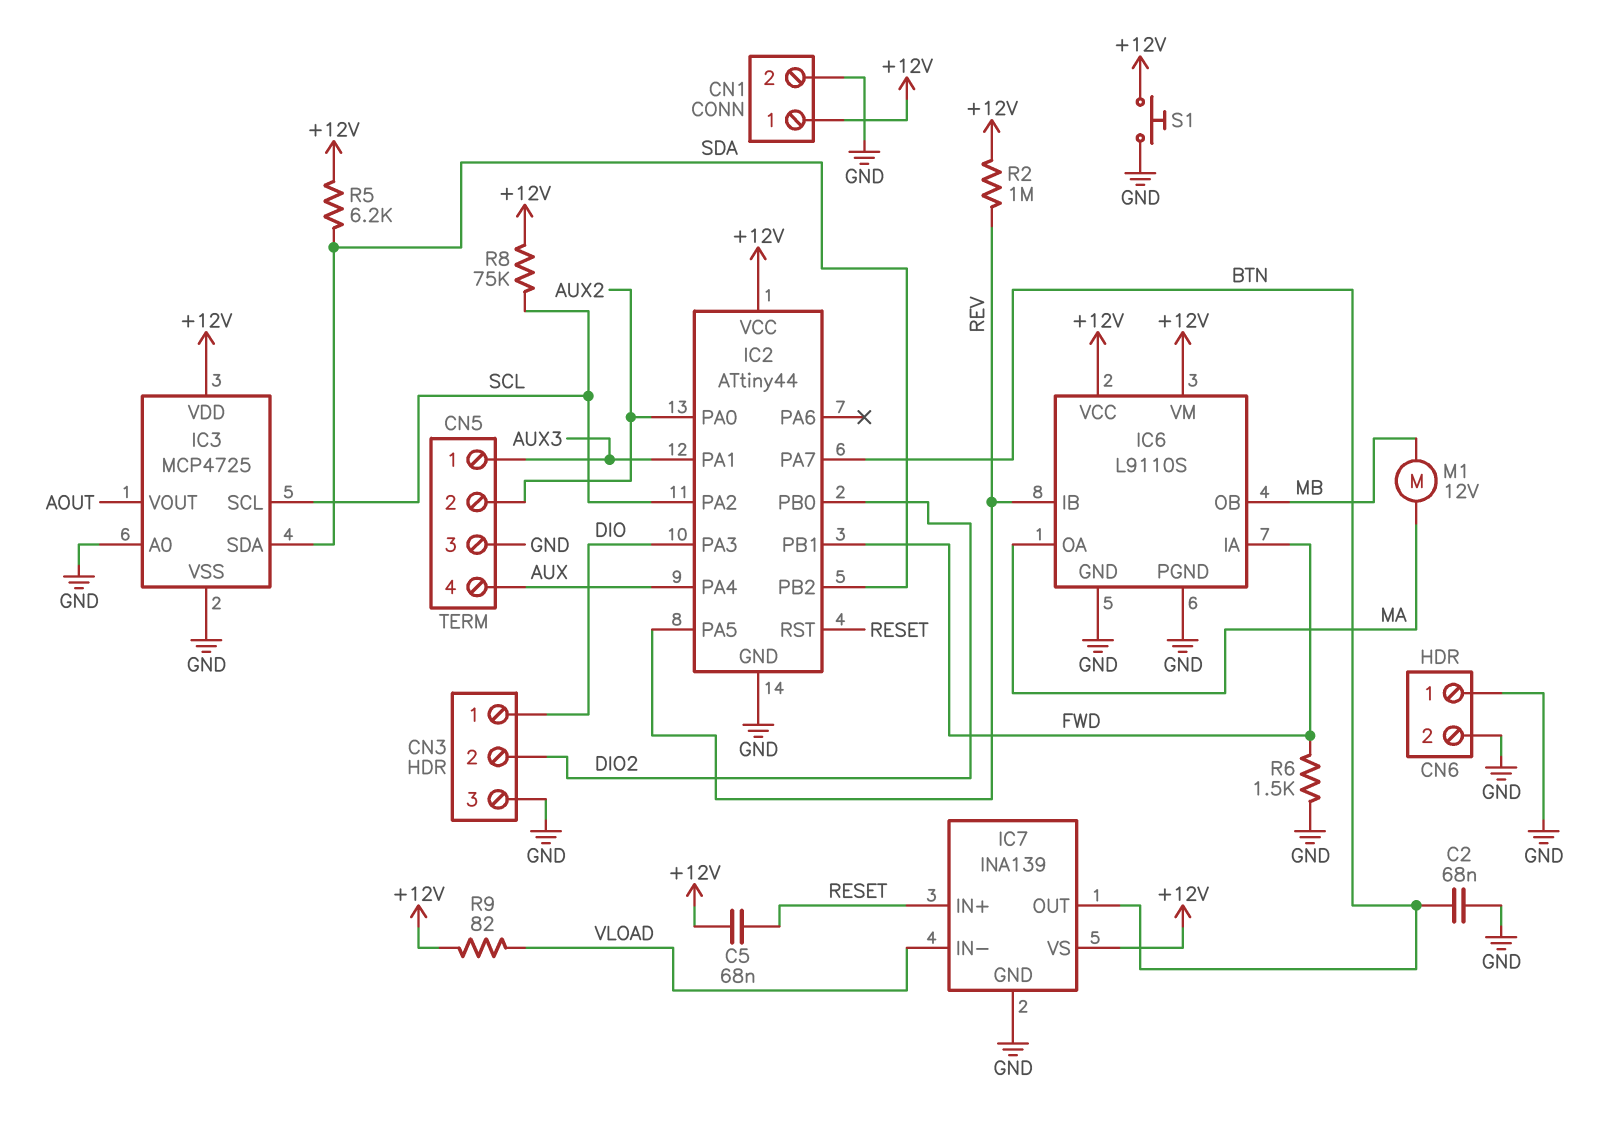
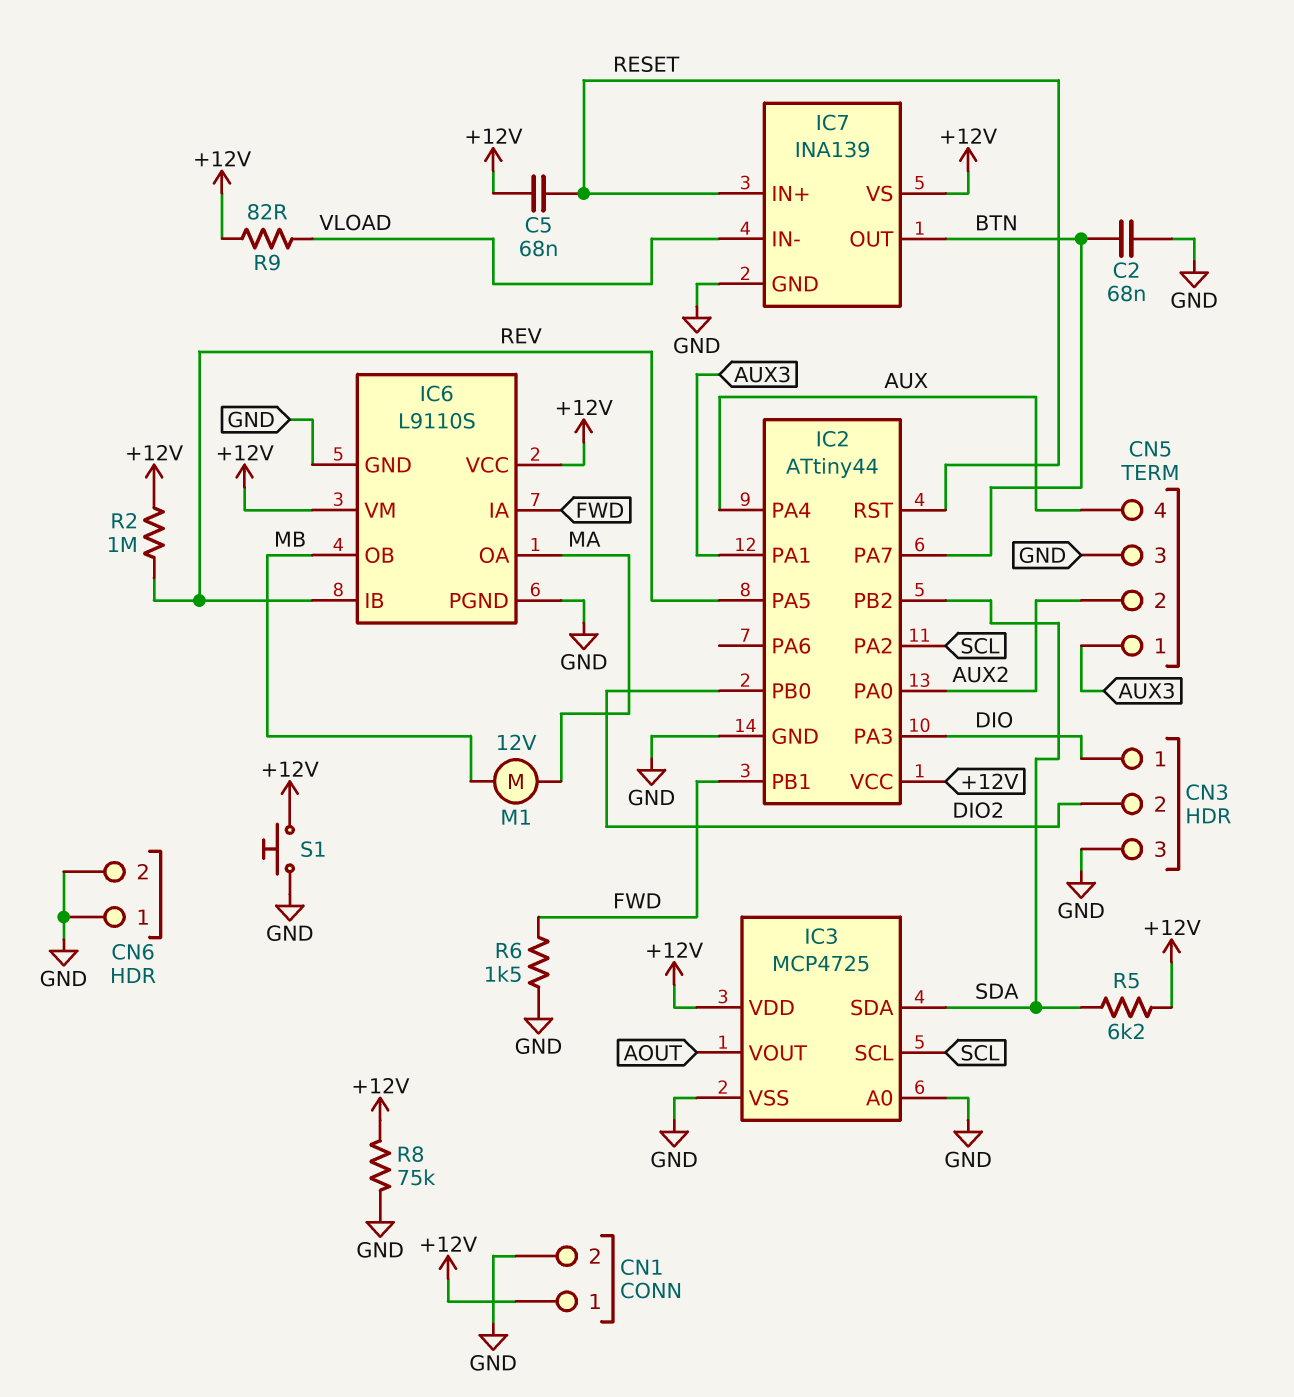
R8: 75k (+12V, SCL) -> 75k (+12V, GND)

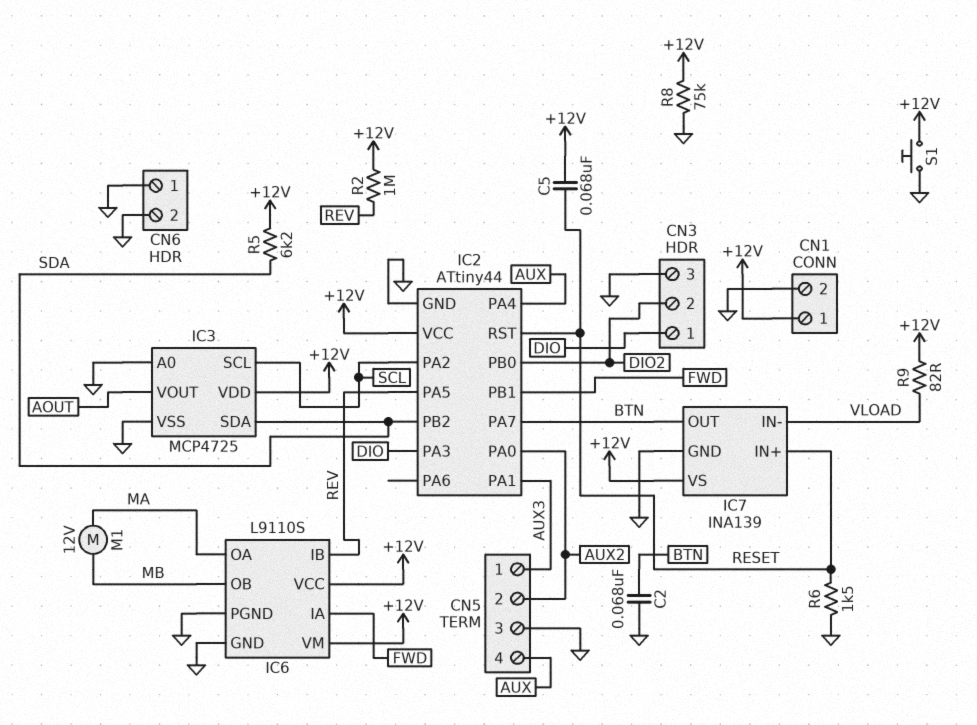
R6: 1.5k (FWD, GND) -> 1.5k (GND, RESET)

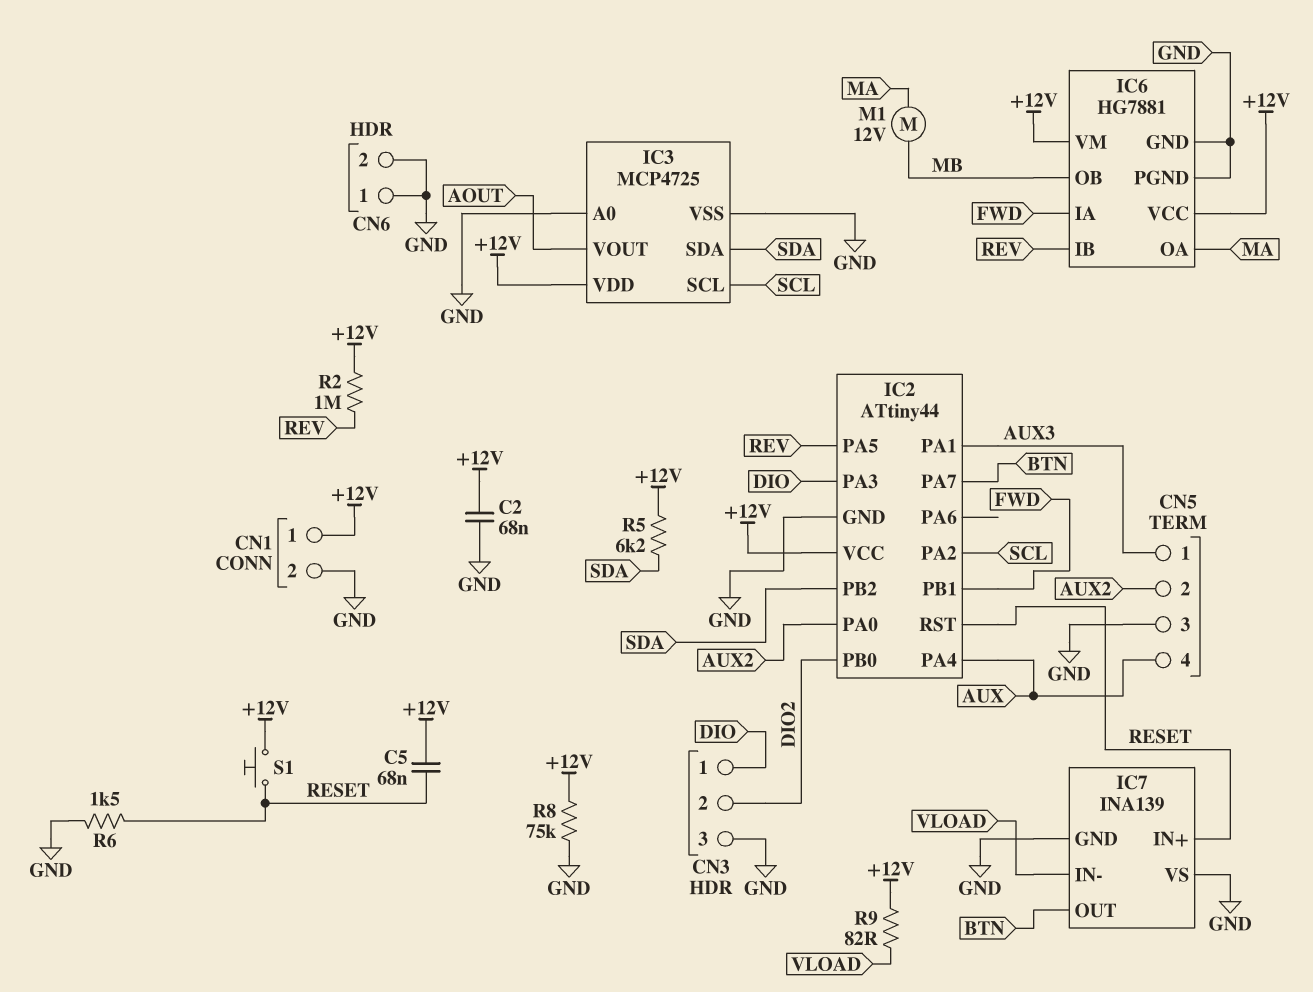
C2: 68nF (BTN, GND) -> 68nF (+12V, GND)
IC6: L9110S -> HG7881
IC7 pin VS: +12V -> GND
S1: button (+12V, GND) -> button (+12V, RESET)

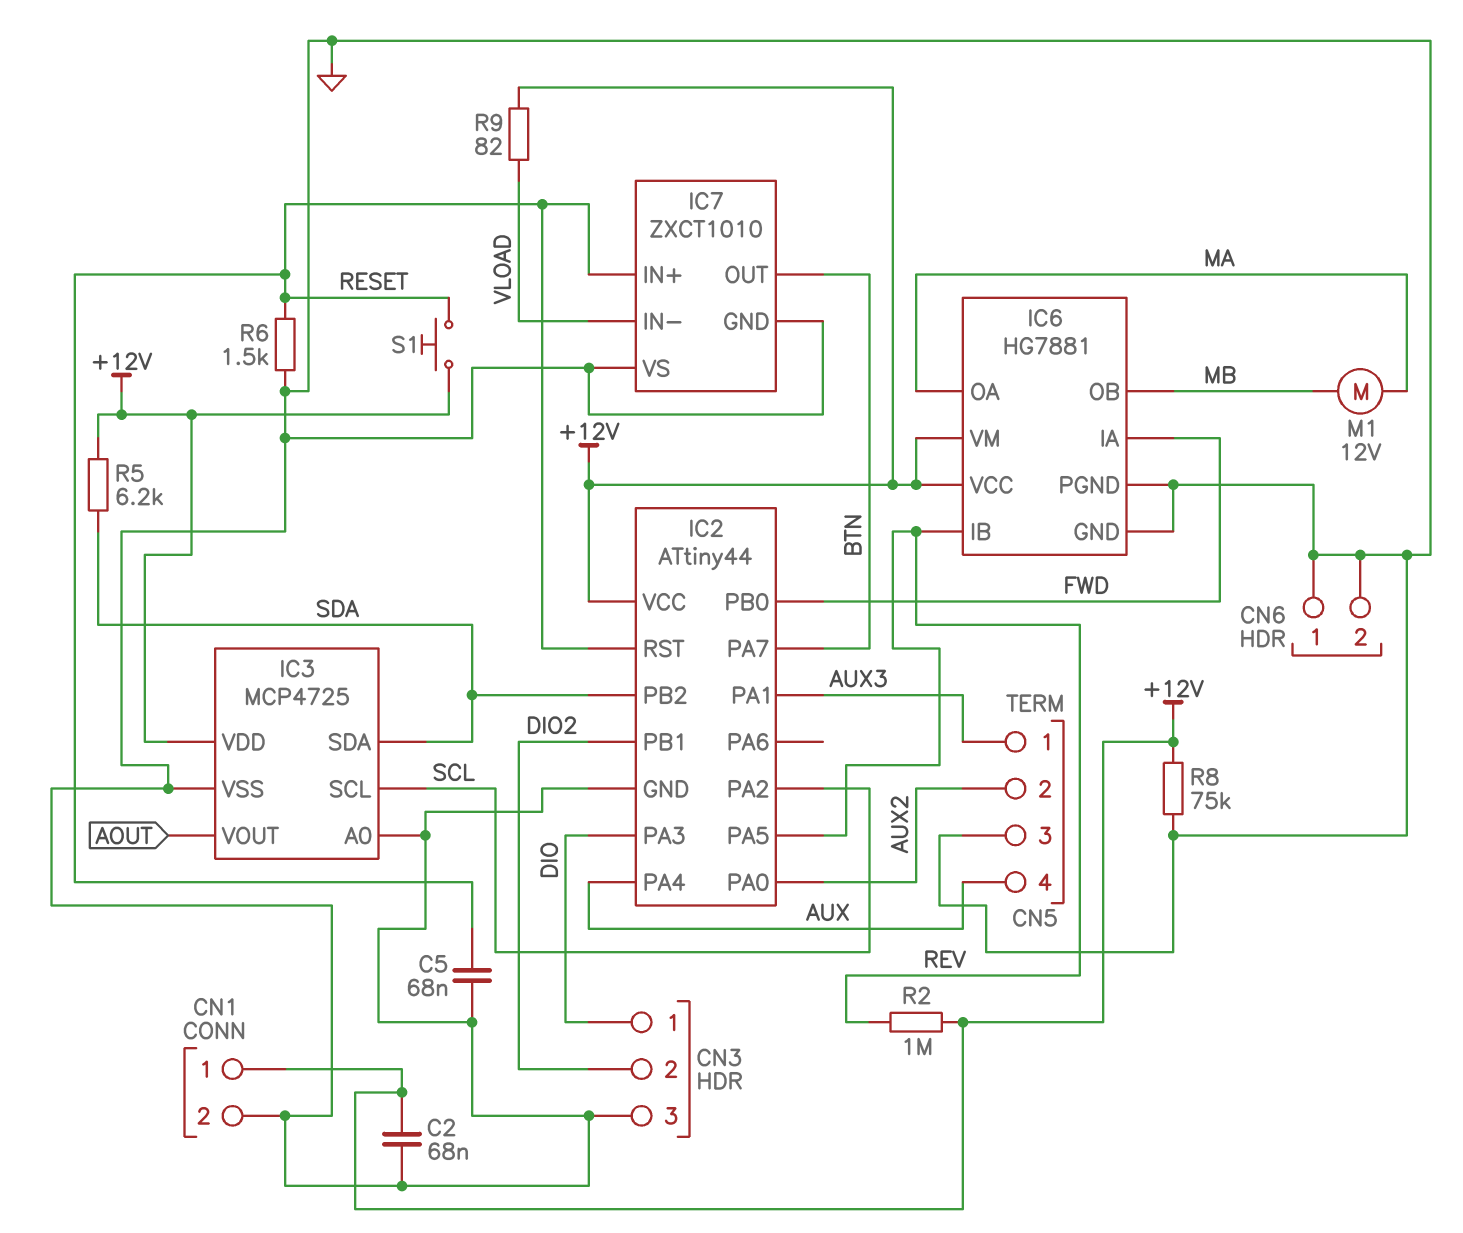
C5: 68nF (+12V, RESET) -> 68nF (GND, RESET)
IC2 pin PB0: DIO2 -> FWD
IC2 pin PB1: FWD -> DIO2
IC7: INA139 -> ZXCT1010

